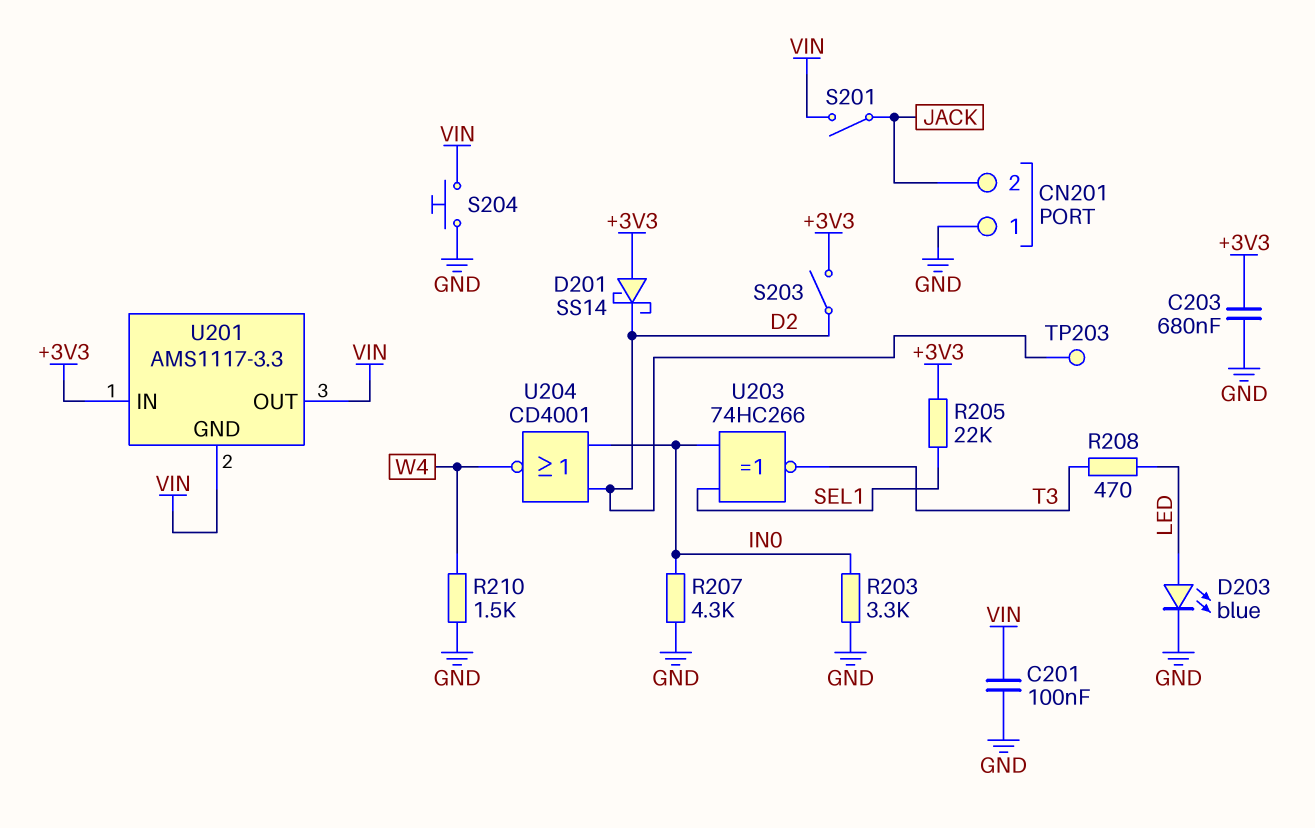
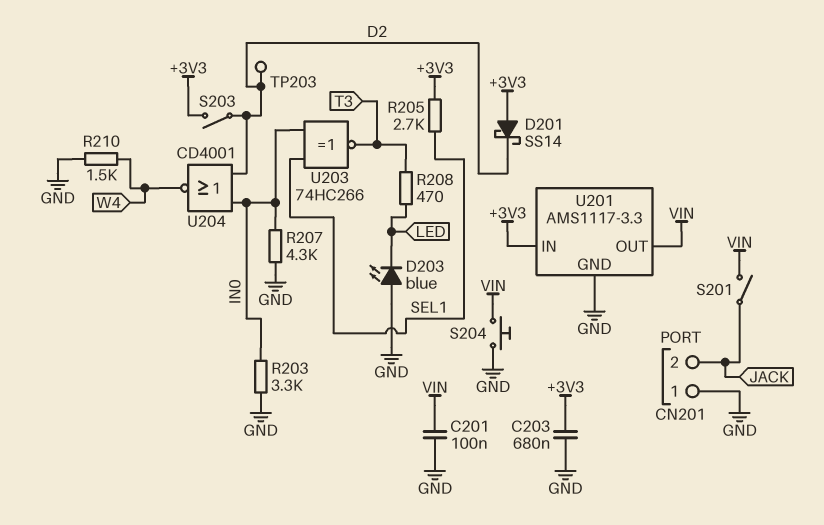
D203: LED blue (A LED, K GND) -> LED blue (A GND, K LED)
R205: 22k (+3V3, SEL1) -> 2.7k (+3V3, SEL1)
U201 pin GND: VIN -> GND

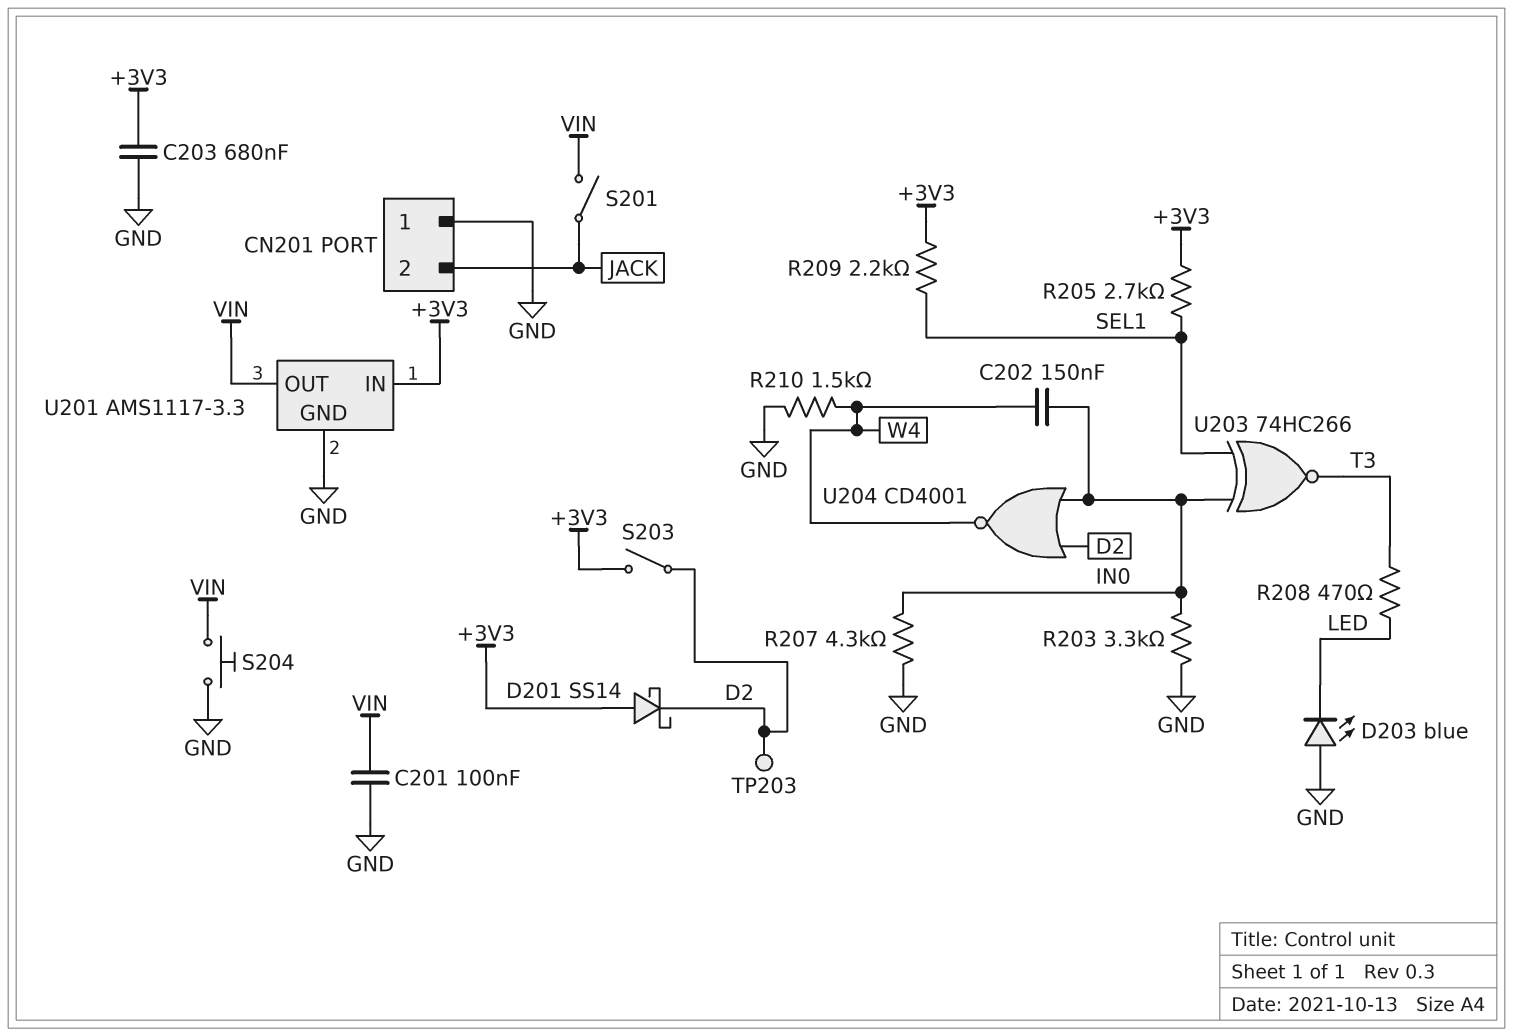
C202: none -> 150nF (IN0, W4)
R209: none -> 2.2k (+3V3, SEL1)

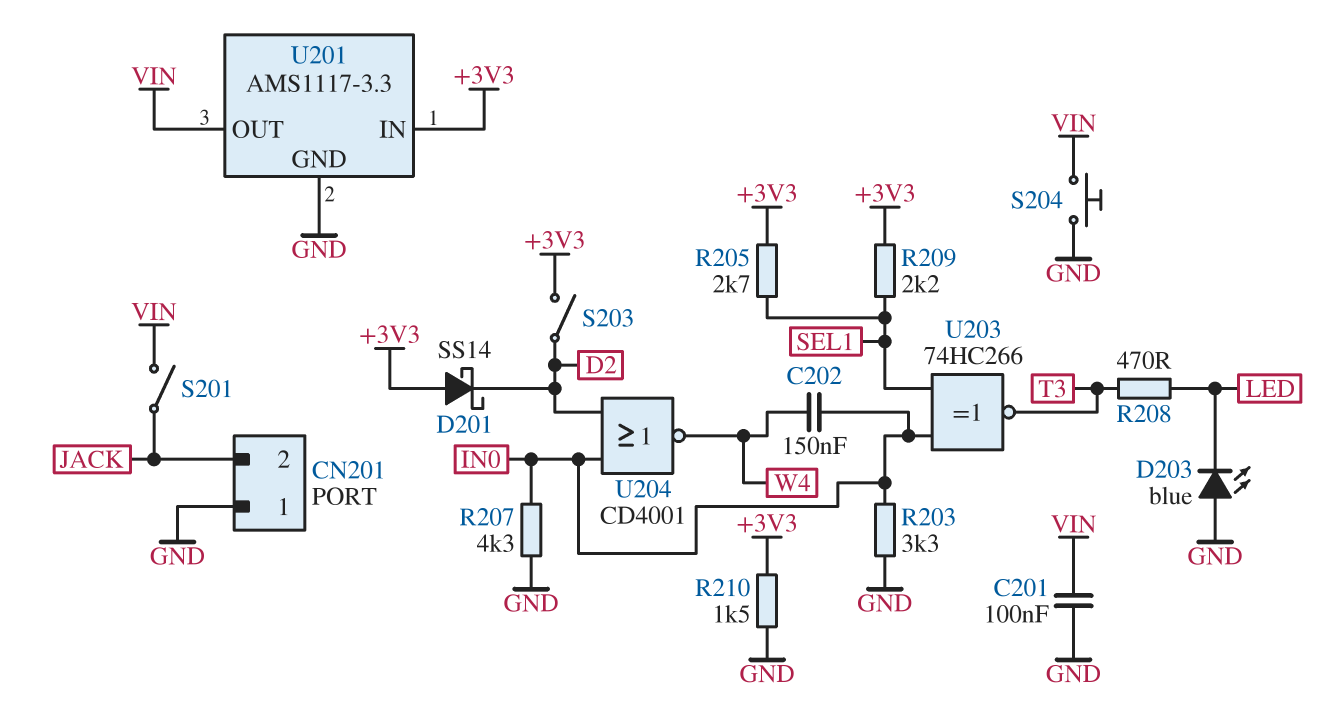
C203: 680nF (+3V3, GND) -> none
R210: 1.5k (GND, W4) -> 1.5k (+3V3, GND)
TP203: test point (D2) -> none

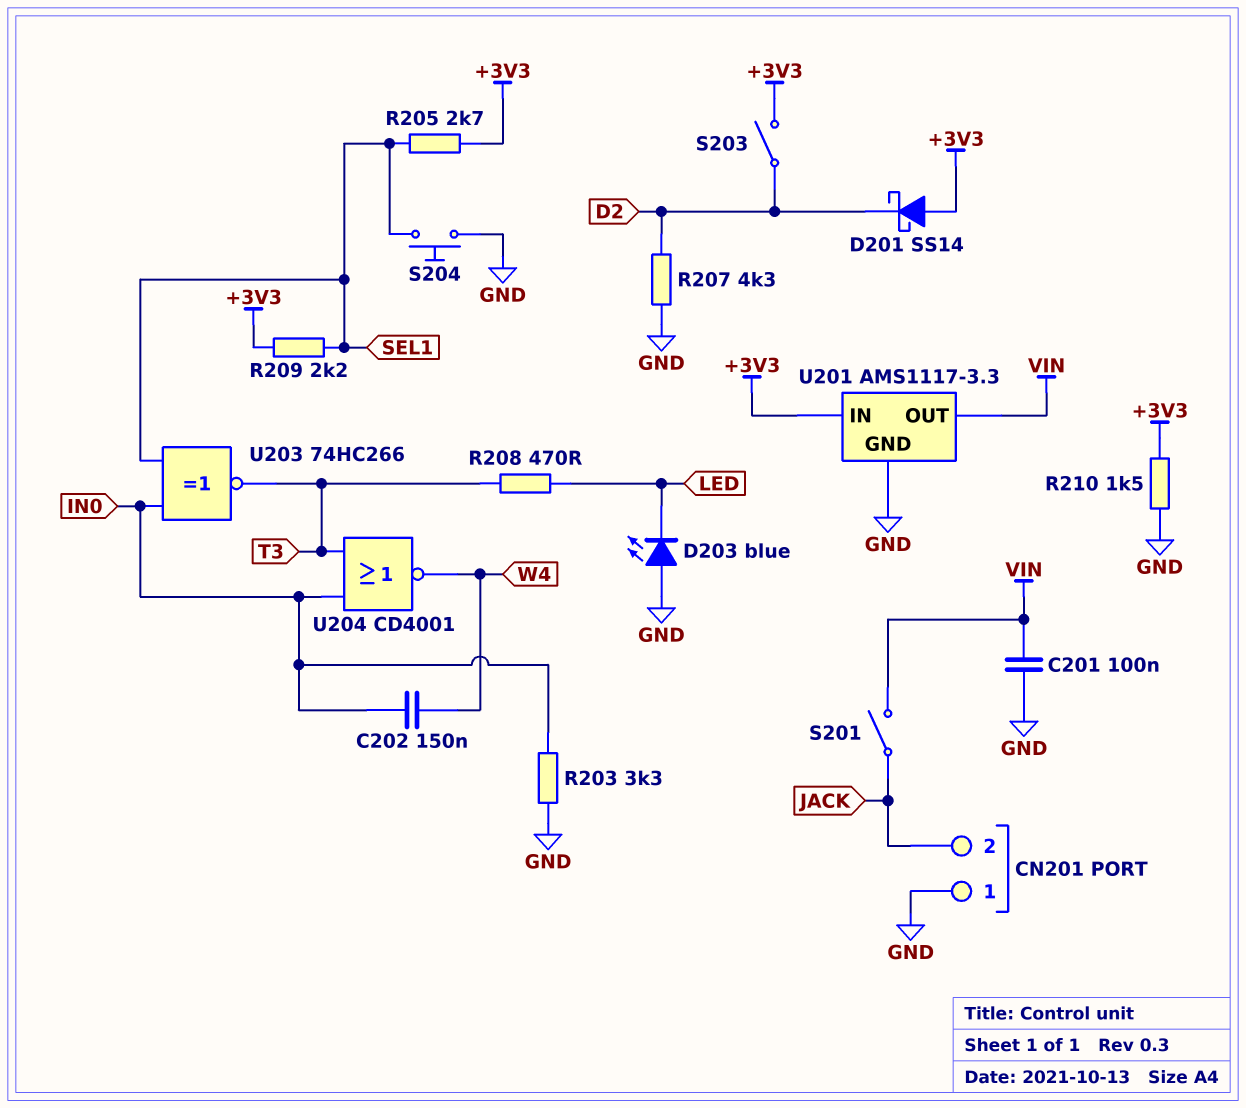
R207: 4.3k (GND, IN0) -> 4.3k (D2, GND)
S204: button (GND, VIN) -> button (GND, SEL1)
U204: NOR CD4001 (in D2, in IN0, out W4) -> NOR CD4001 (in IN0, in T3, out W4)

